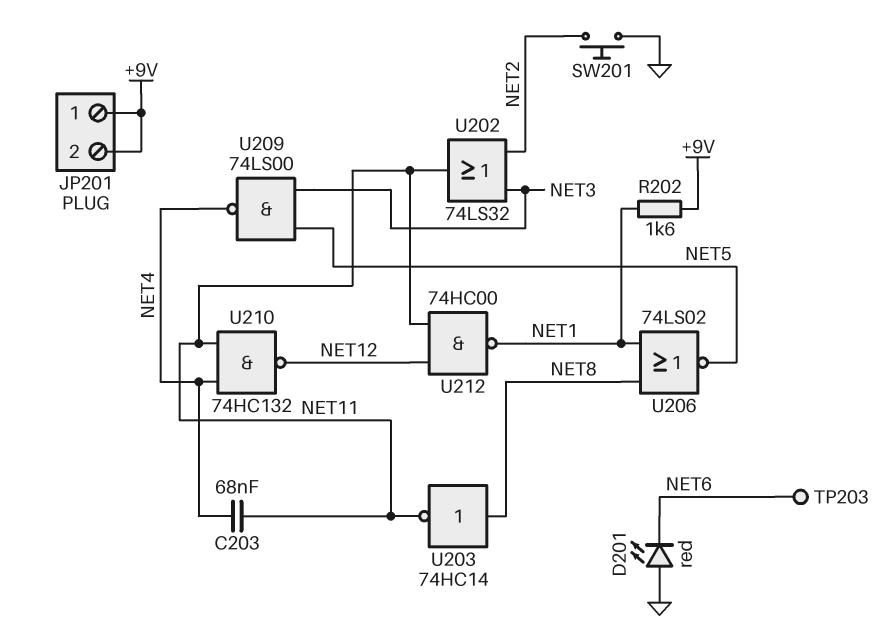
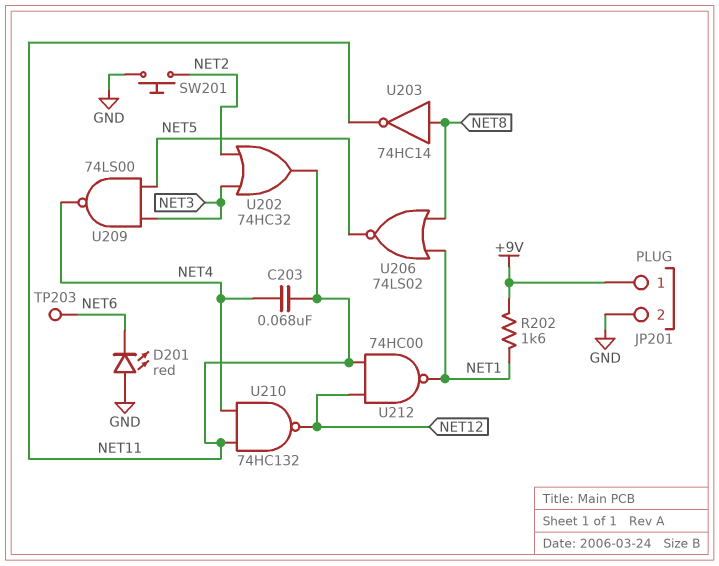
JP201 pin 2: +9V -> GND
U202: OR 74LS32 (in NET2, in NET3, out NET11) -> OR 74HC32 (in NET2, in NET3, out NET11)

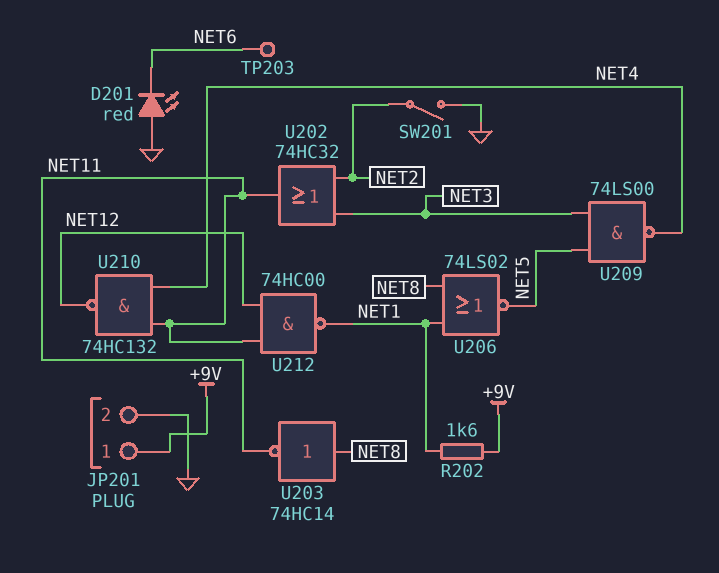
C203: 68nF (NET4, NET11) -> none
SW201: button (GND, NET2) -> switch (GND, NET2)

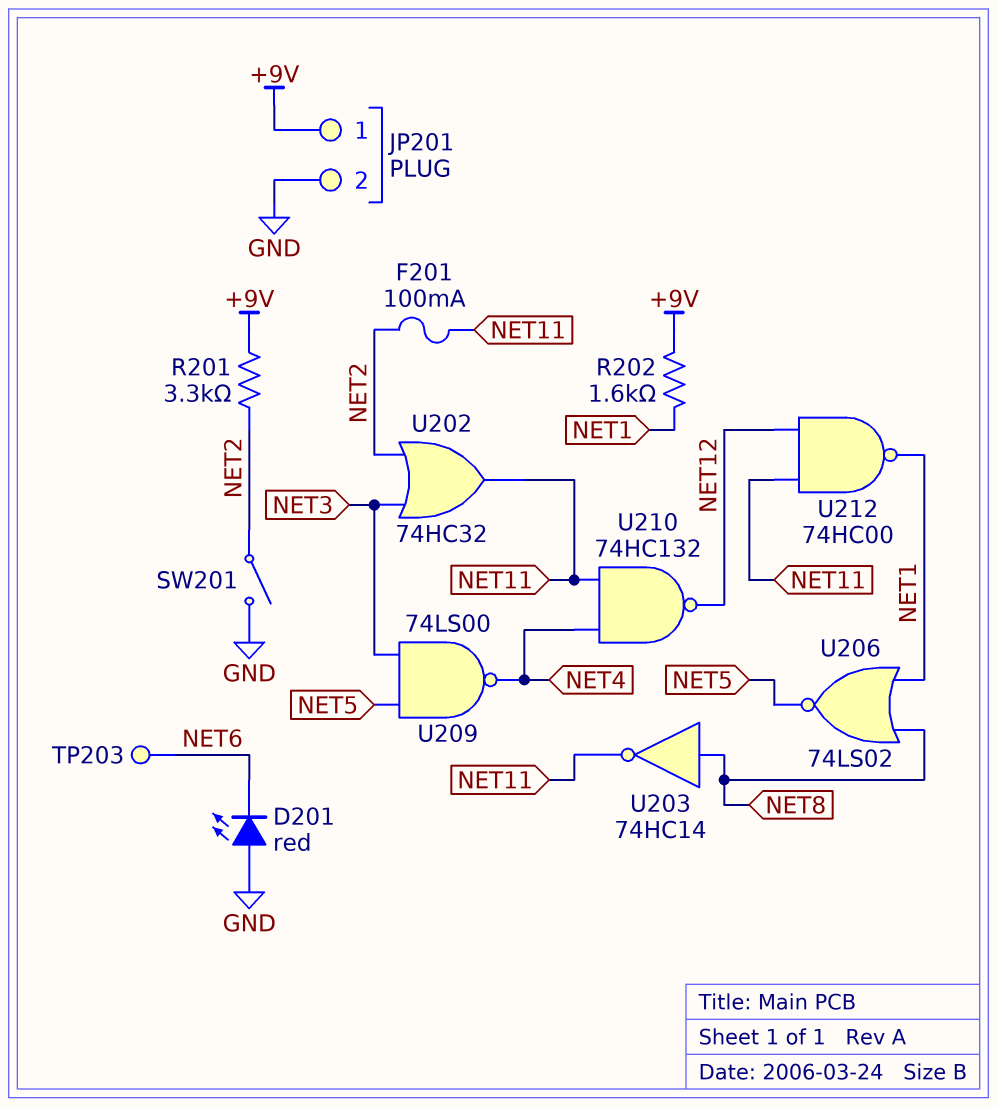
F201: none -> 100mA (NET2, NET11)
R201: none -> 3.3k (+9V, NET2)

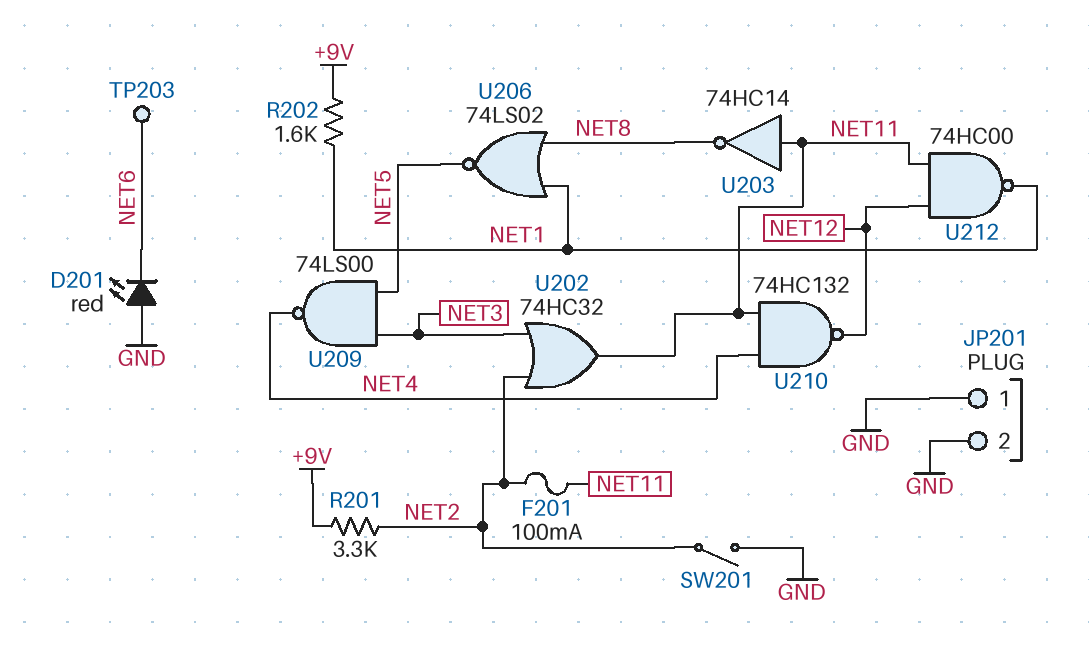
JP201 pin 1: +9V -> GND
U203: NOT 74HC14 (in NET8, out NET11) -> NOT 74HC14 (in NET11, out NET8)

